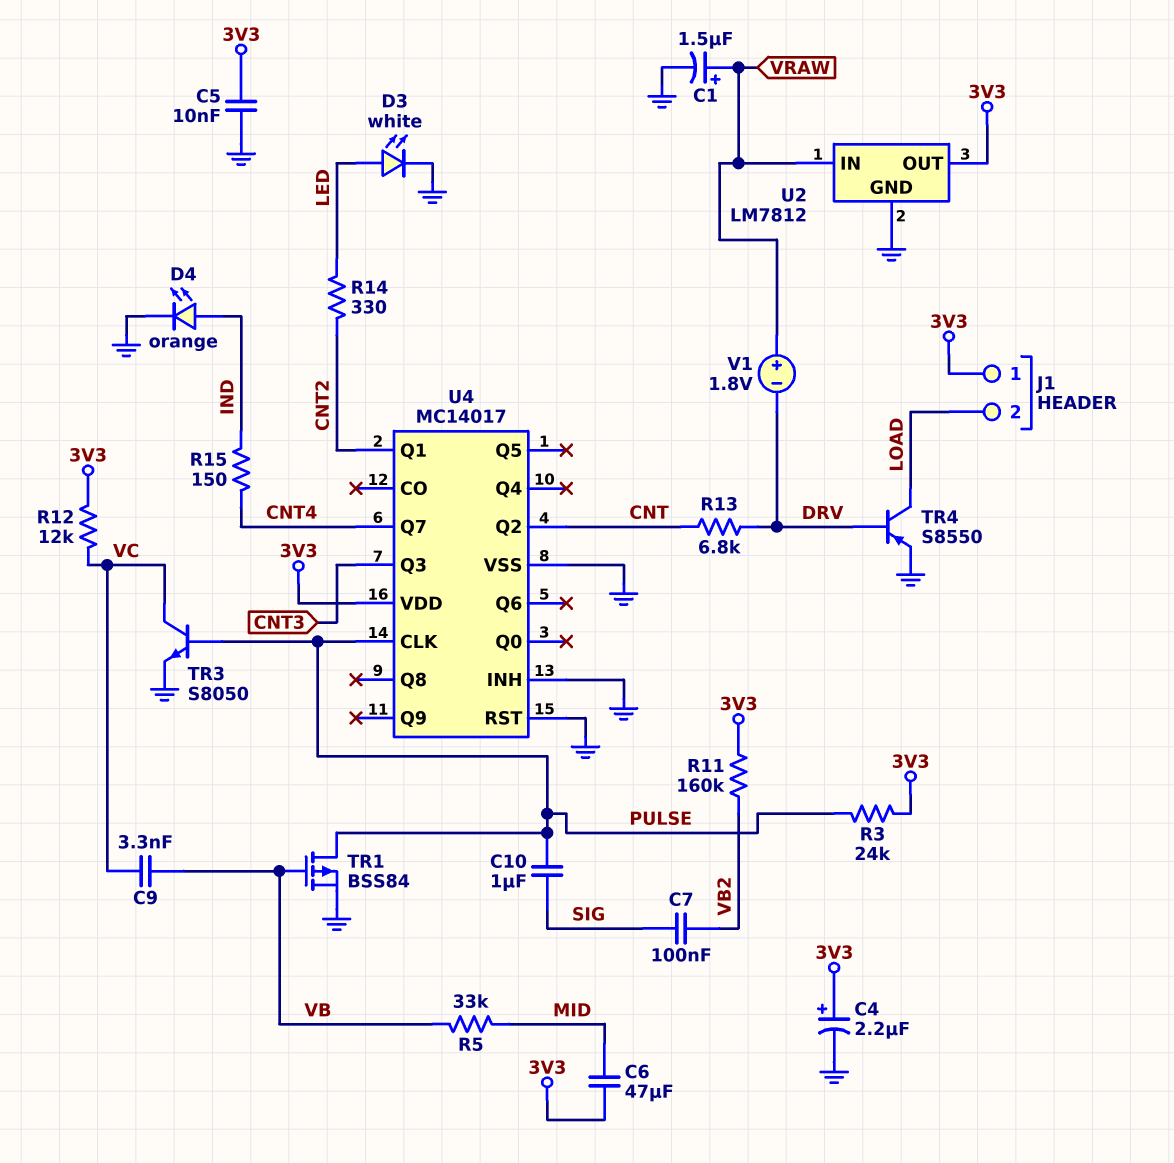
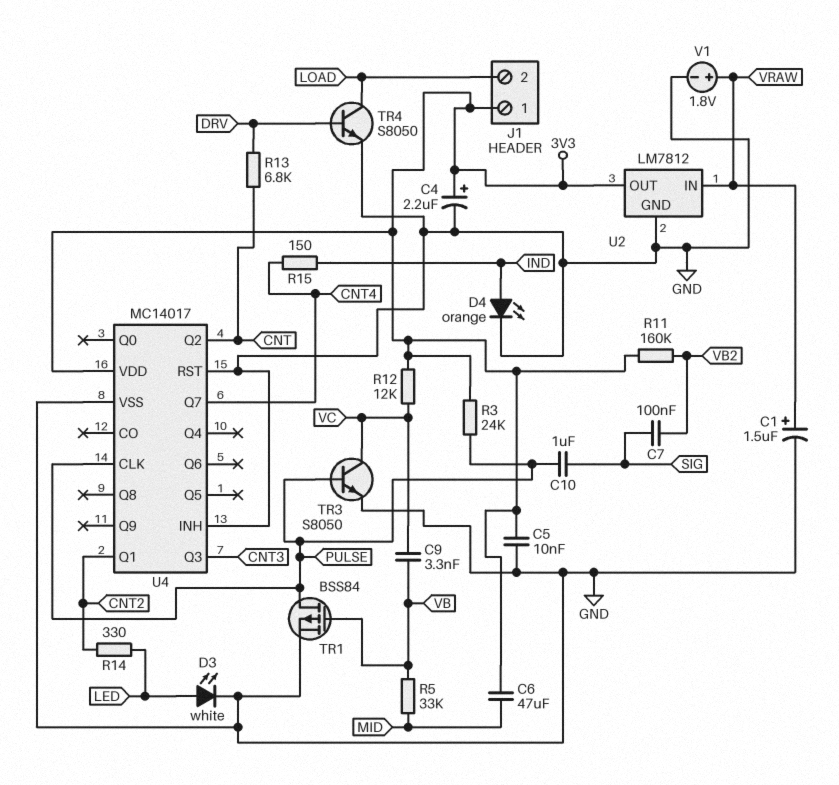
TR4: PNP S8550 (B DRV, C LOAD, E GND) -> NPN S8050 (B DRV, C LOAD, E GND)
V1: 1.8V (plus VRAW, minus DRV) -> 1.8V (plus VRAW, minus GND)

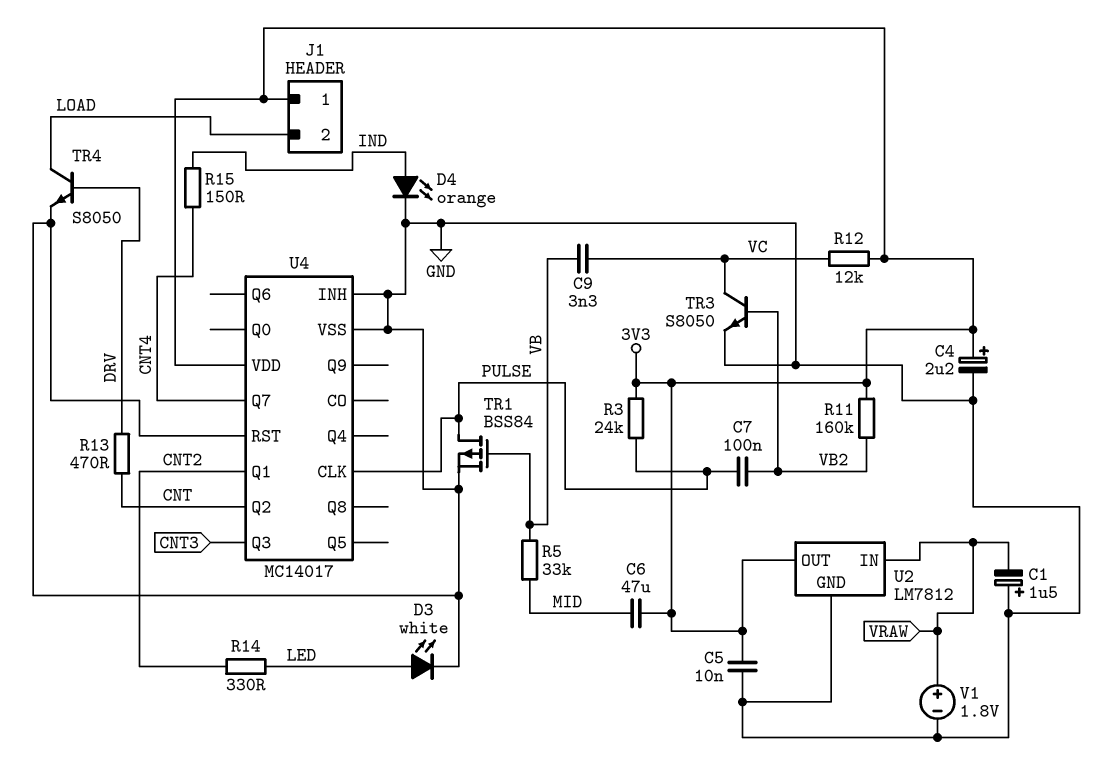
C1: 1.5uF (plus VRAW, minus GND) -> 1.5uF (plus GND, minus VRAW)
C7: 100nF (SIG, VB2) -> 100nF (PULSE, VB2)
C10: 1uF (PULSE, SIG) -> none
R13: 6.8k (CNT, DRV) -> 470 (CNT, DRV)
TR3: NPN S8050 (B PULSE, C VC, E GND) -> NPN S8050 (B VB2, C VC, E GND)

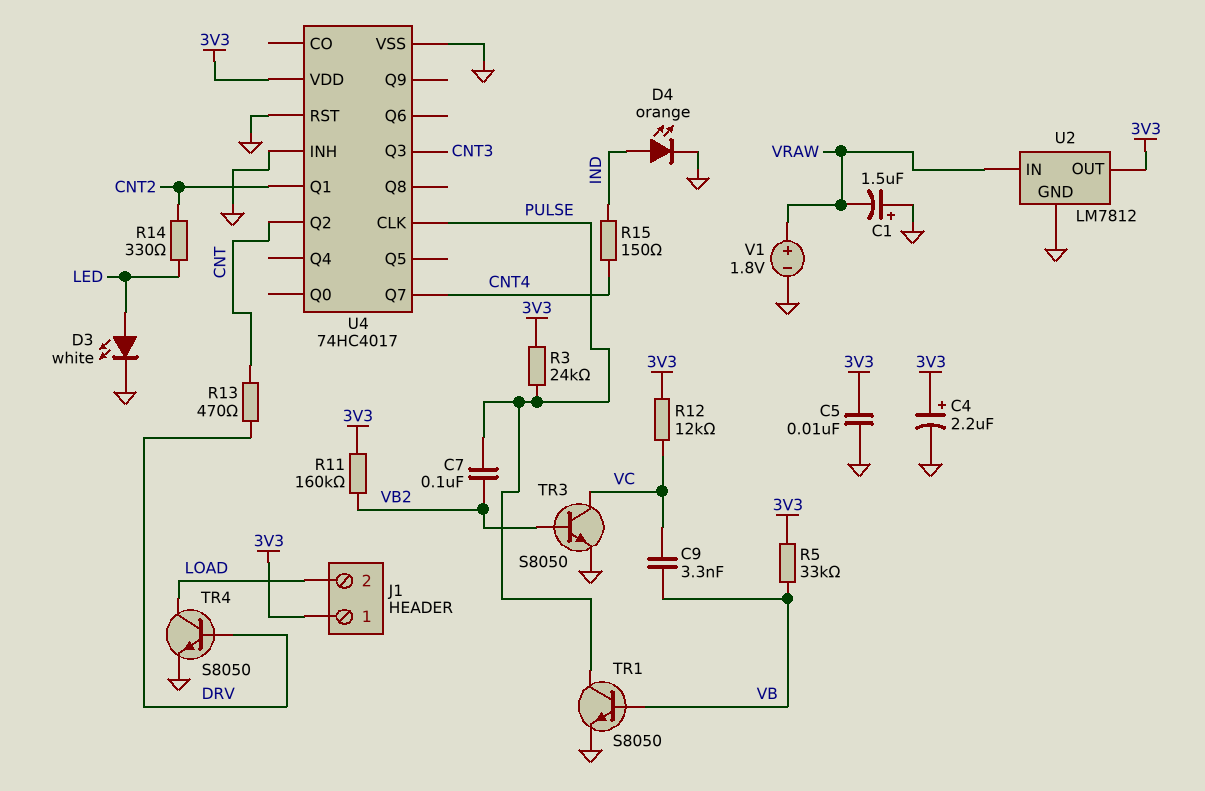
C6: 47uF (3V3, MID) -> none
R5: 33k (MID, VB) -> 33k (3V3, VB)
TR1: PMOS BSS84 (G VB, D PULSE, S GND) -> NPN S8050 (B VB, C PULSE, E GND)
U4: MC14017 -> 74HC4017

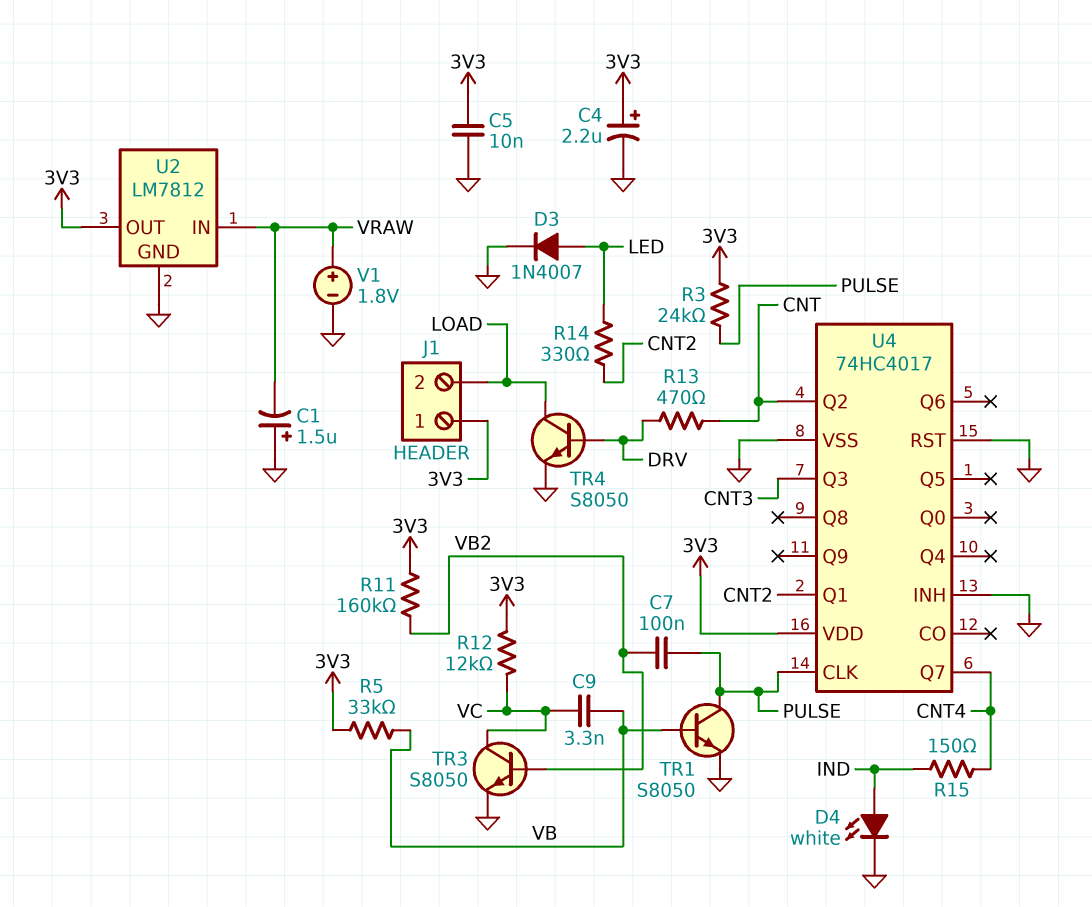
D3: LED white (A LED, K GND) -> diode 1N4007 (A LED, K GND)
D4: LED orange (A IND, K GND) -> LED white (A IND, K GND)

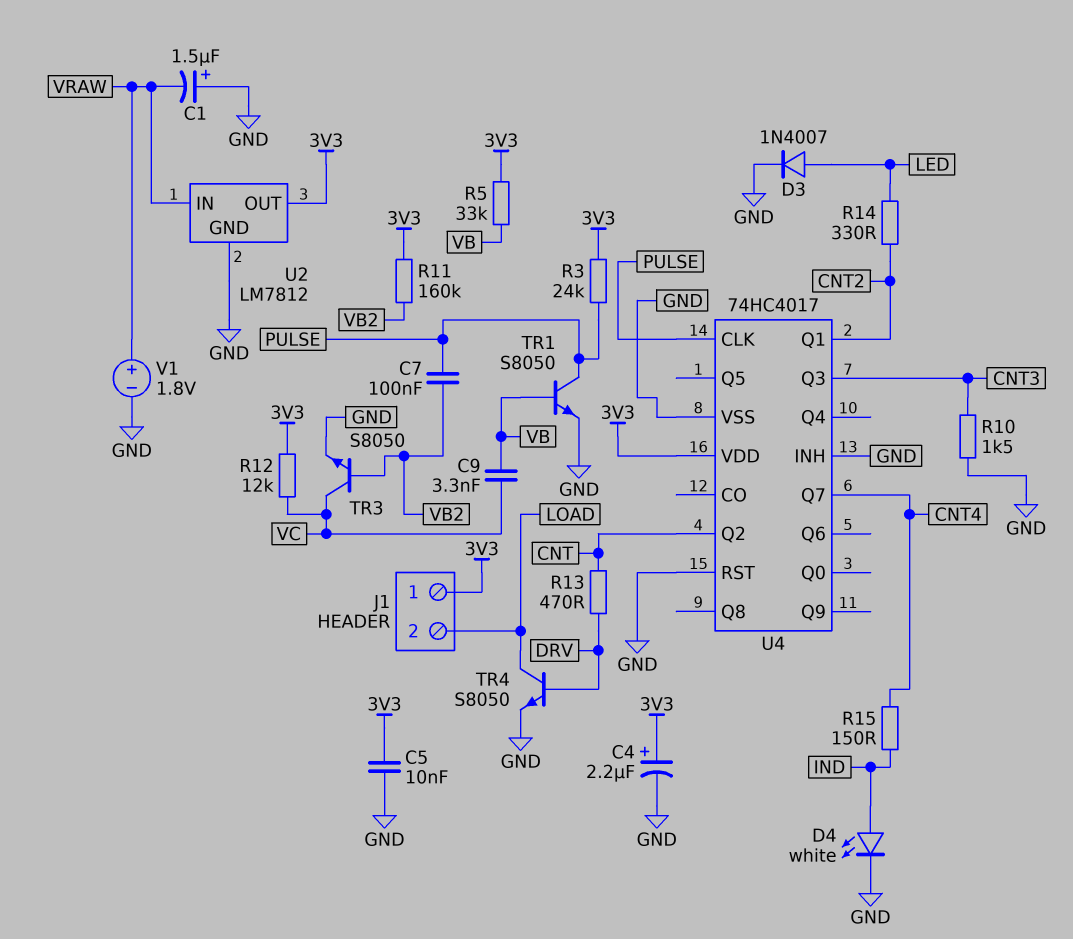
R10: none -> 1.5k (CNT3, GND)

